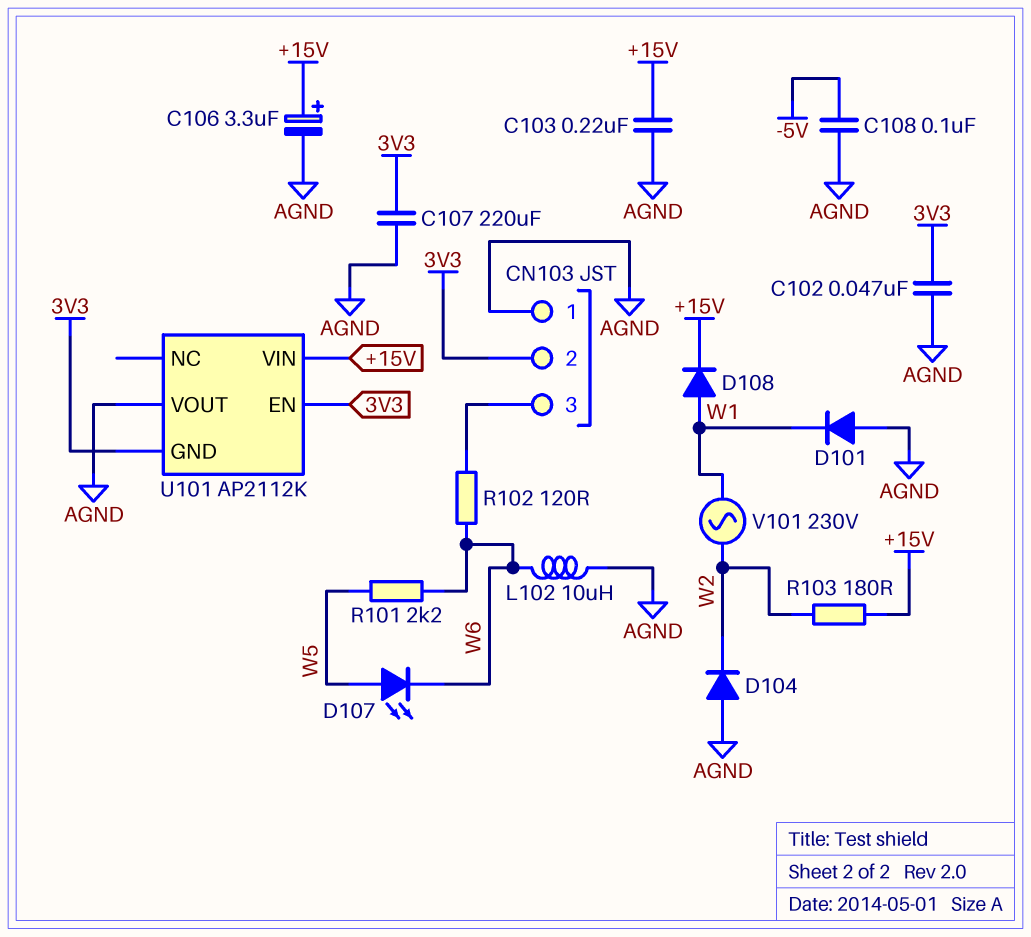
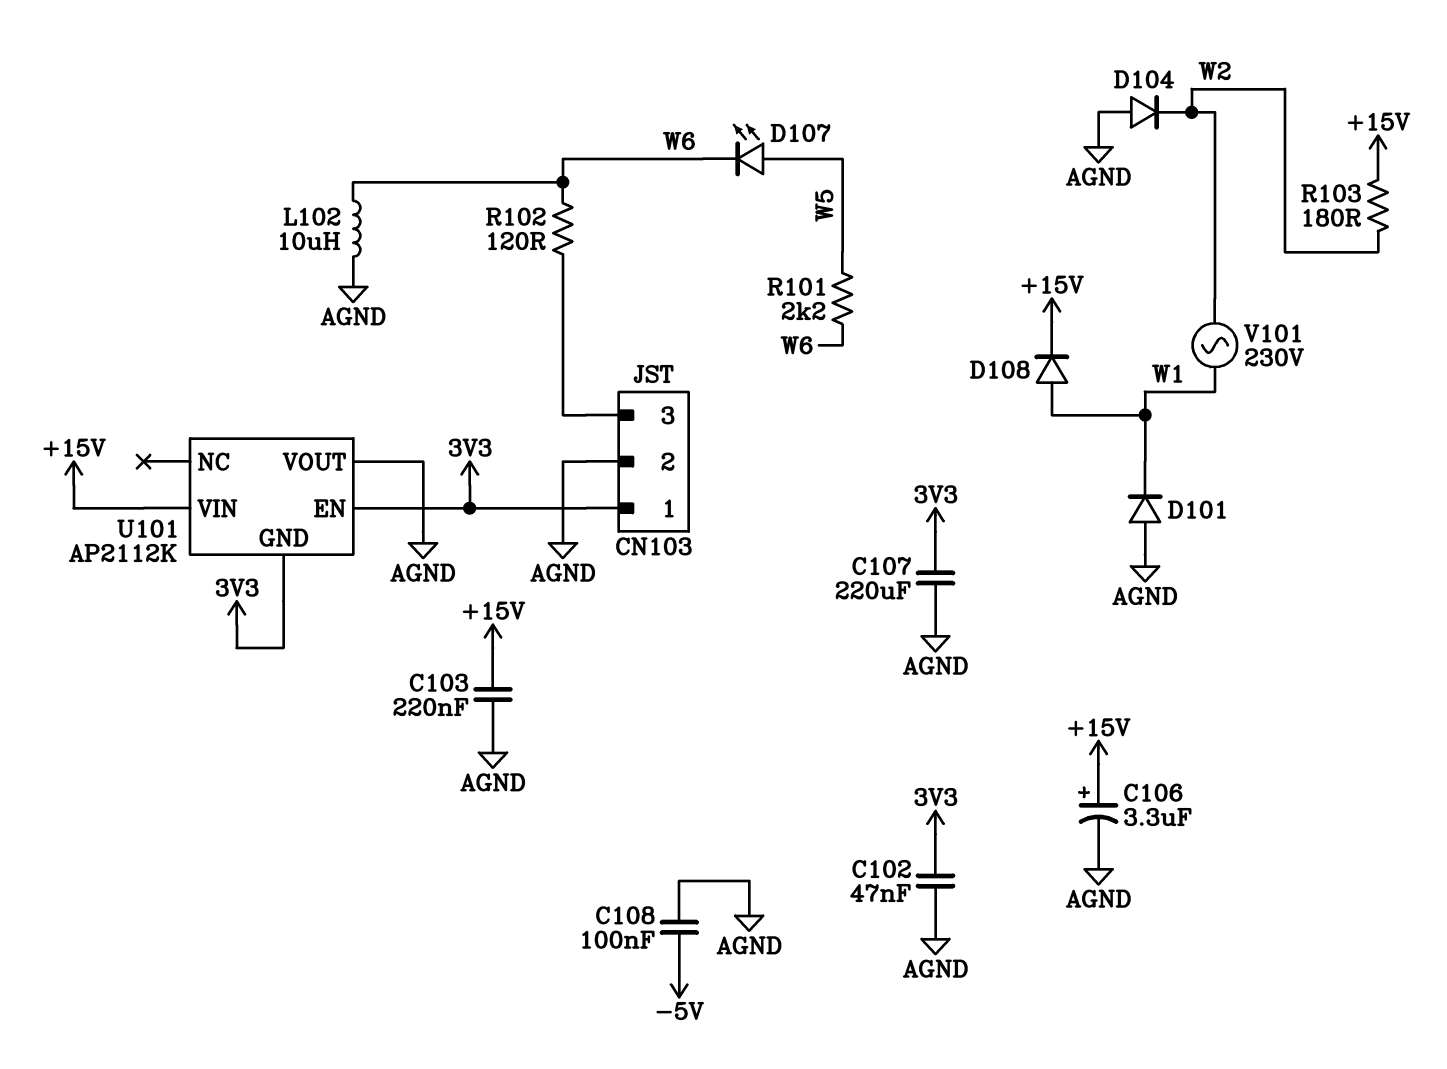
CN103 pin 1: AGND -> 3V3
CN103 pin 2: 3V3 -> AGND

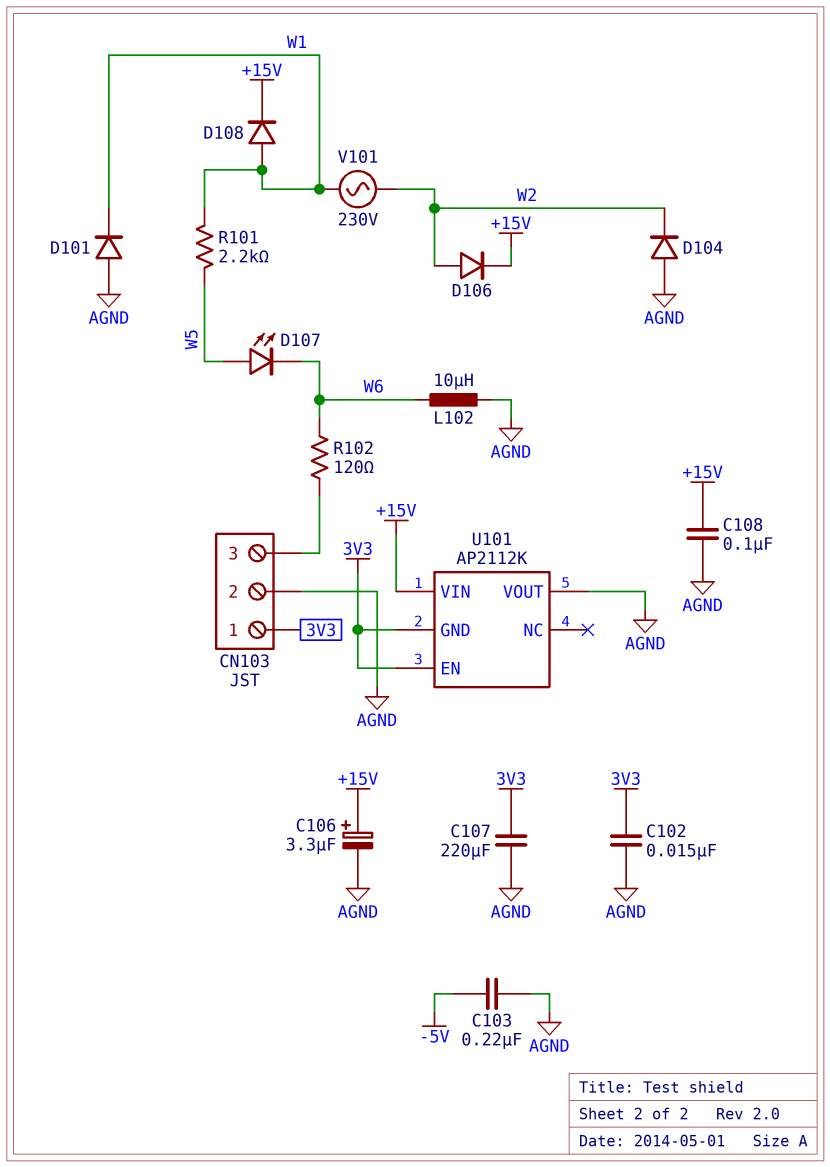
C102: 47nF (3V3, AGND) -> 15nF (3V3, AGND)
C103: 220nF (+15V, AGND) -> 220nF (-5V, AGND)
C108: 100nF (-5V, AGND) -> 100nF (+15V, AGND)
D106: none -> diode (A W2, K +15V)
R101: 2.2k (W5, W6) -> 2.2k (W1, W5)
R103: 180 (+15V, W2) -> none

